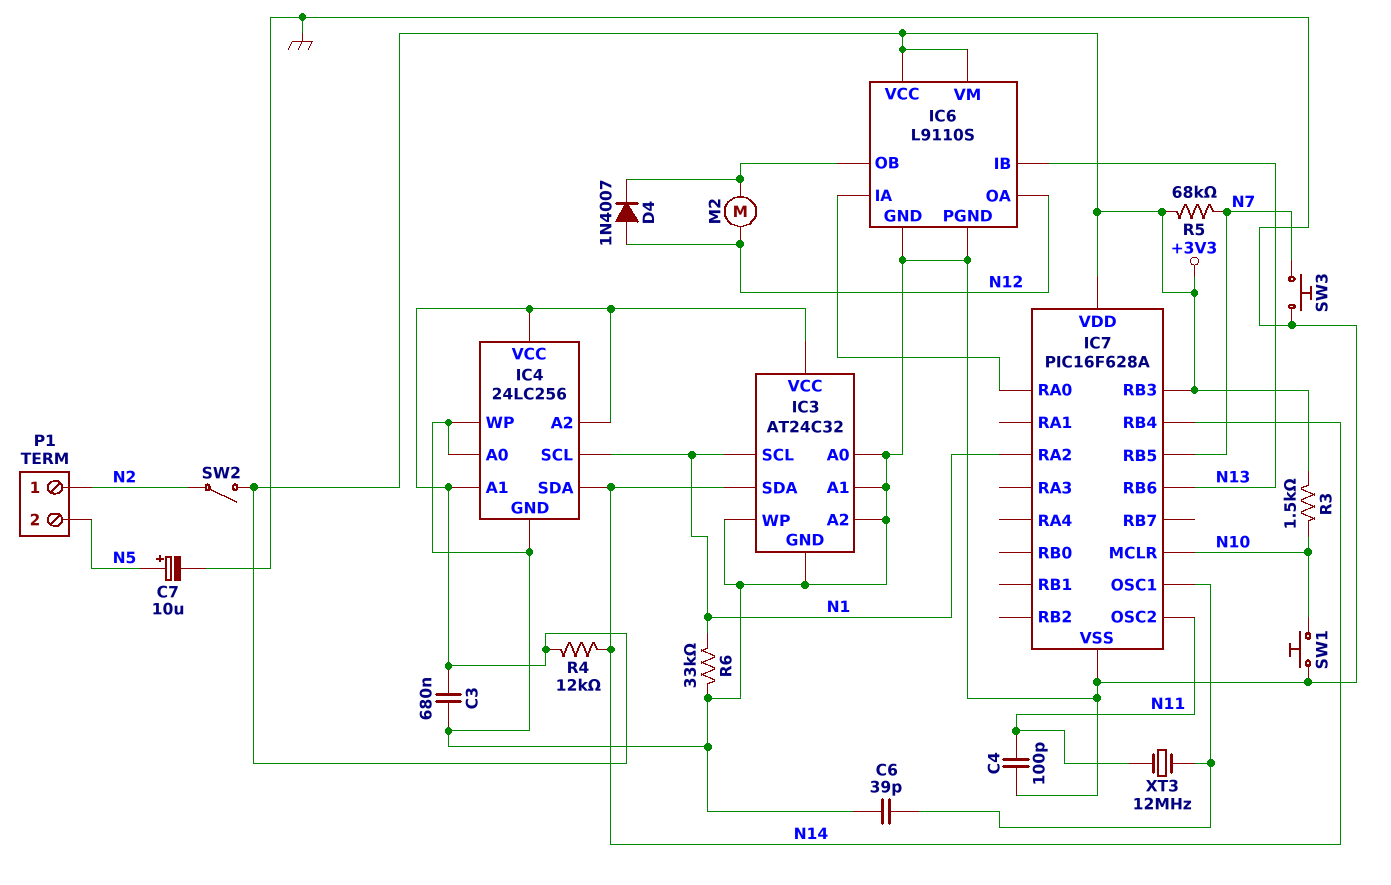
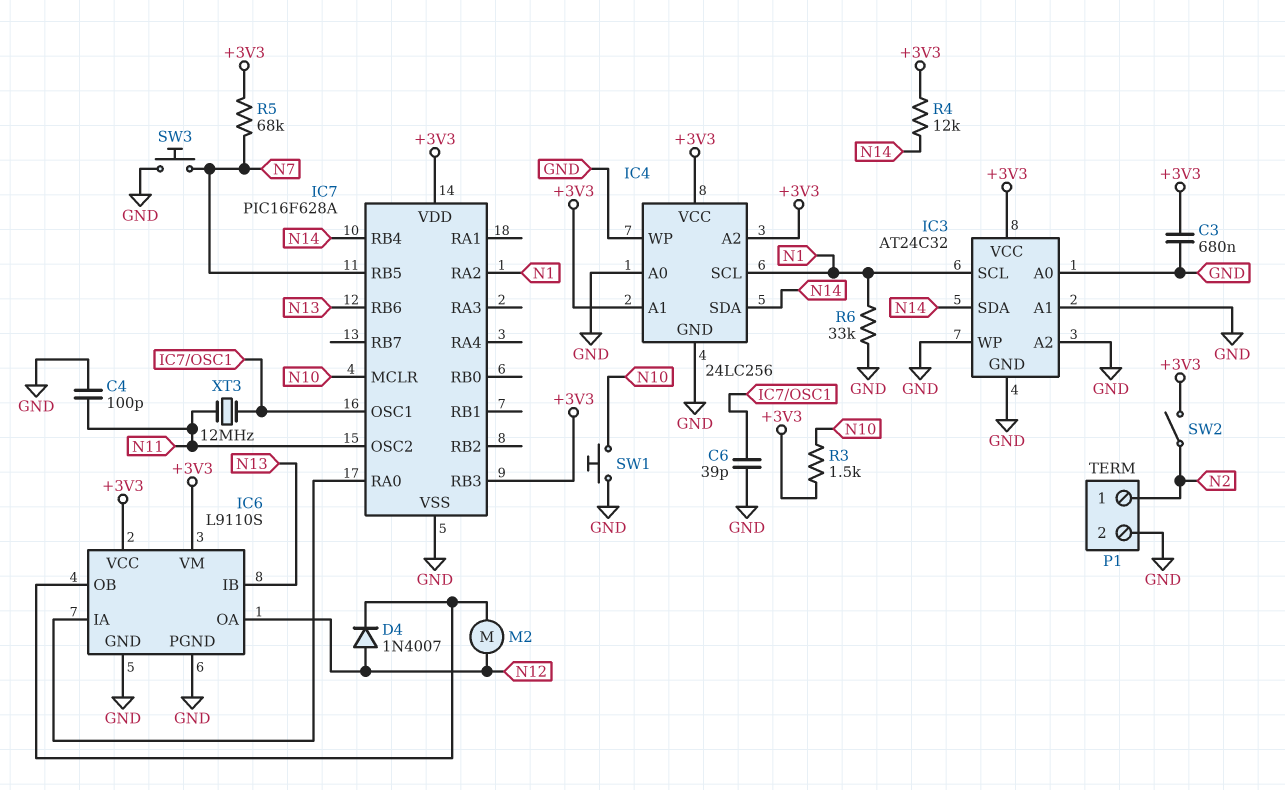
C7: 10uF (plus N5, minus GND) -> none
P1 pin 2: N5 -> GND

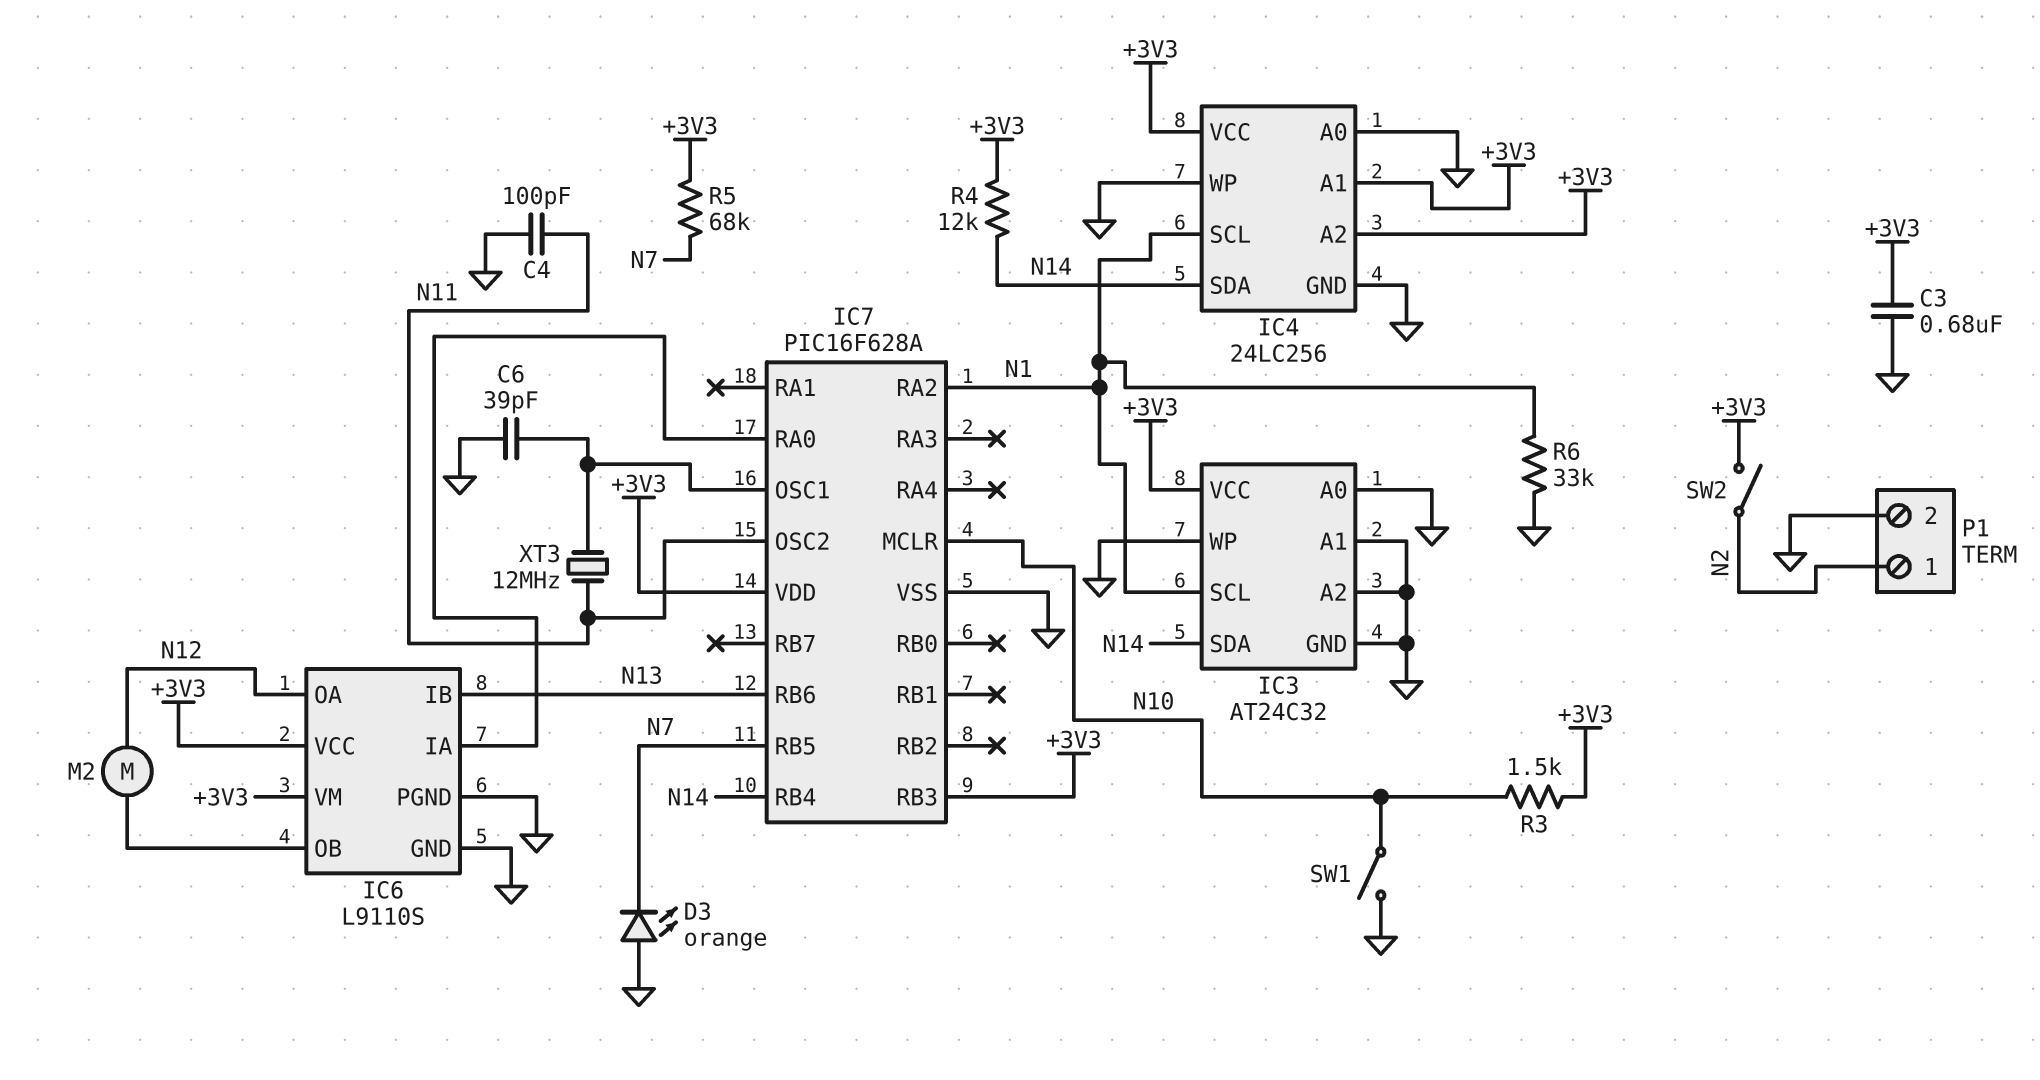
D3: none -> LED orange (A GND, K N7)
D4: diode 1N4007 (A N12, K IC6/OB) -> none
SW1: button (GND, N10) -> switch (GND, N10)
SW3: button (GND, N7) -> none

